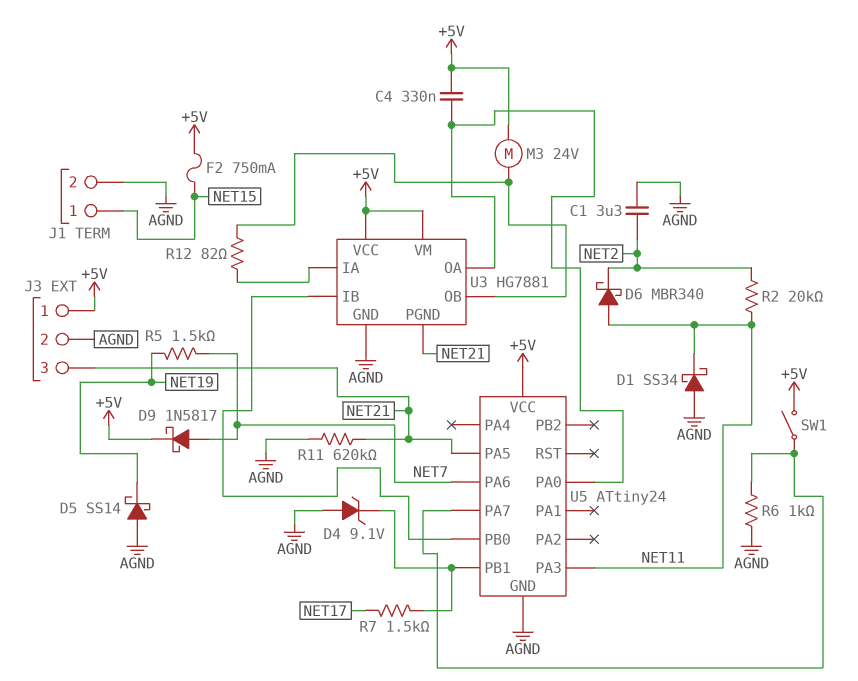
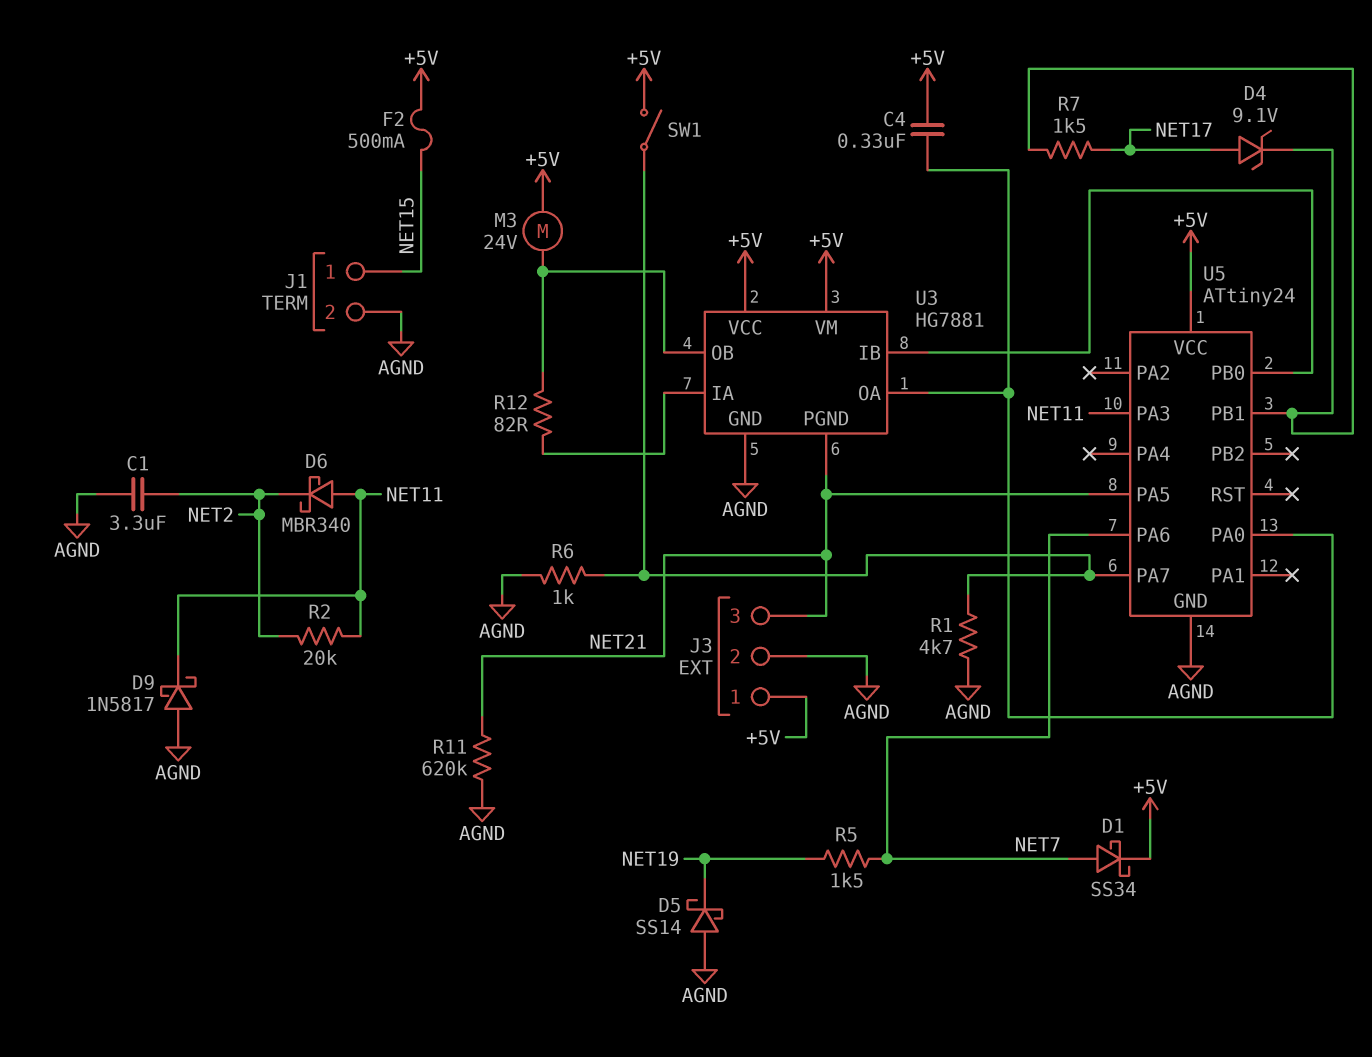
D1: schottky SS34 (A AGND, K NET11) -> schottky SS34 (A NET7, K +5V)
D4: zener 9.1V (A AGND, K U5/PB1) -> zener 9.1V (A NET17, K U5/PB1)
D9: schottky 1N5817 (A NET7, K +5V) -> schottky 1N5817 (A AGND, K NET11)
F2: 750mA (+5V, NET15) -> 500mA (+5V, NET15)
R1: none -> 4.7k (AGND, U5/PA7)

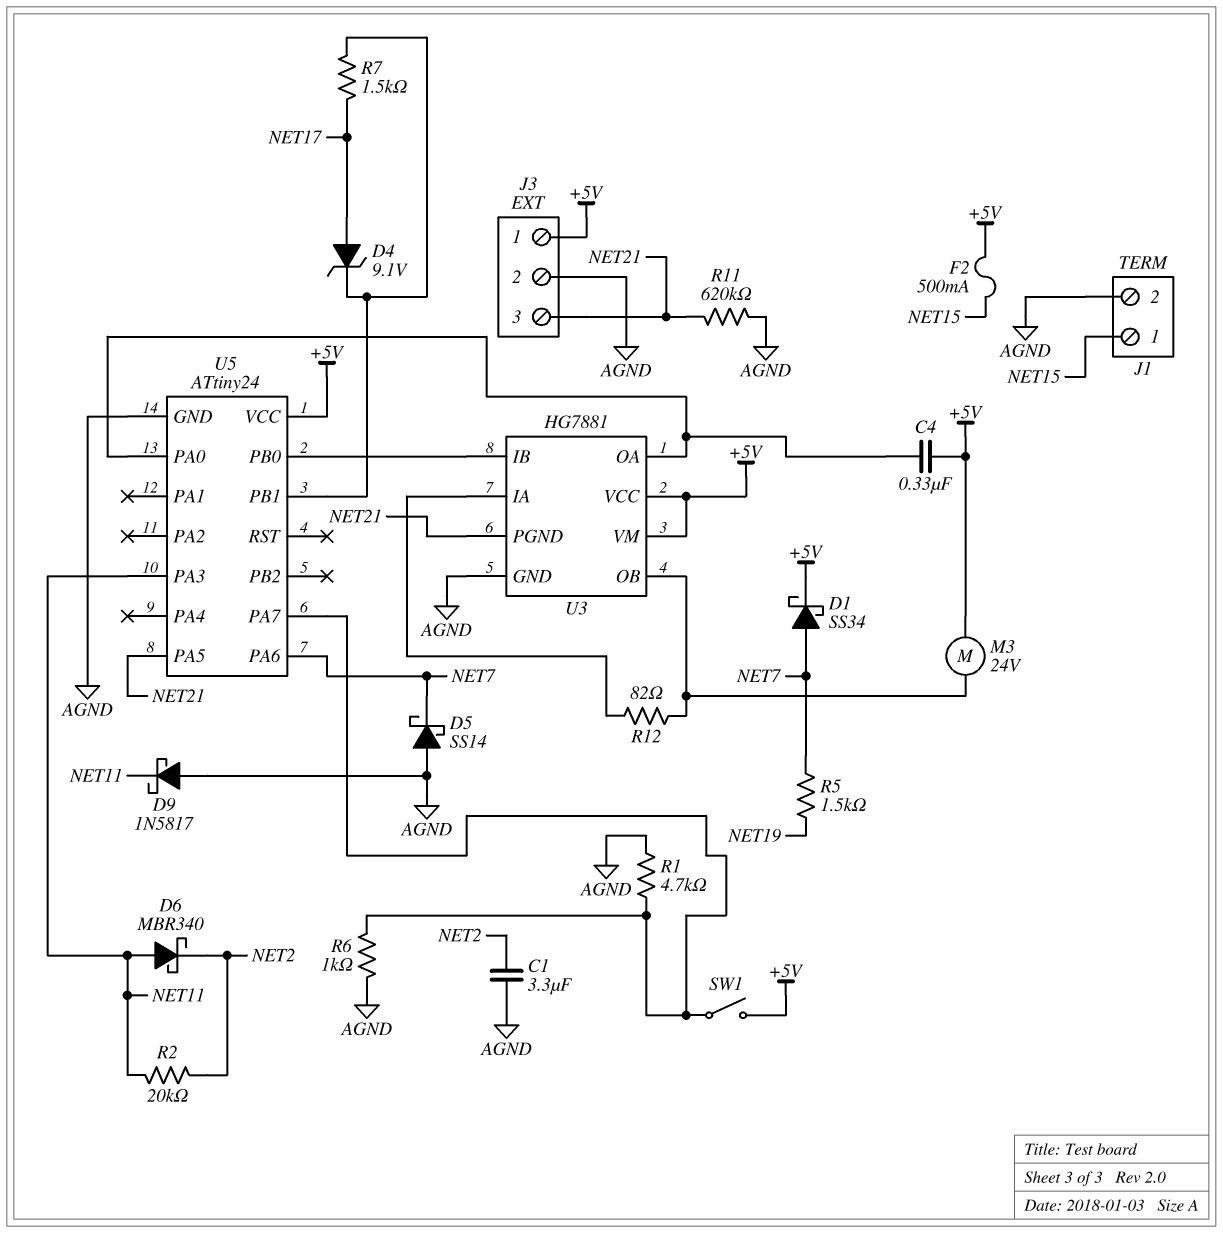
D5: schottky SS14 (A AGND, K NET19) -> schottky SS14 (A AGND, K NET7)

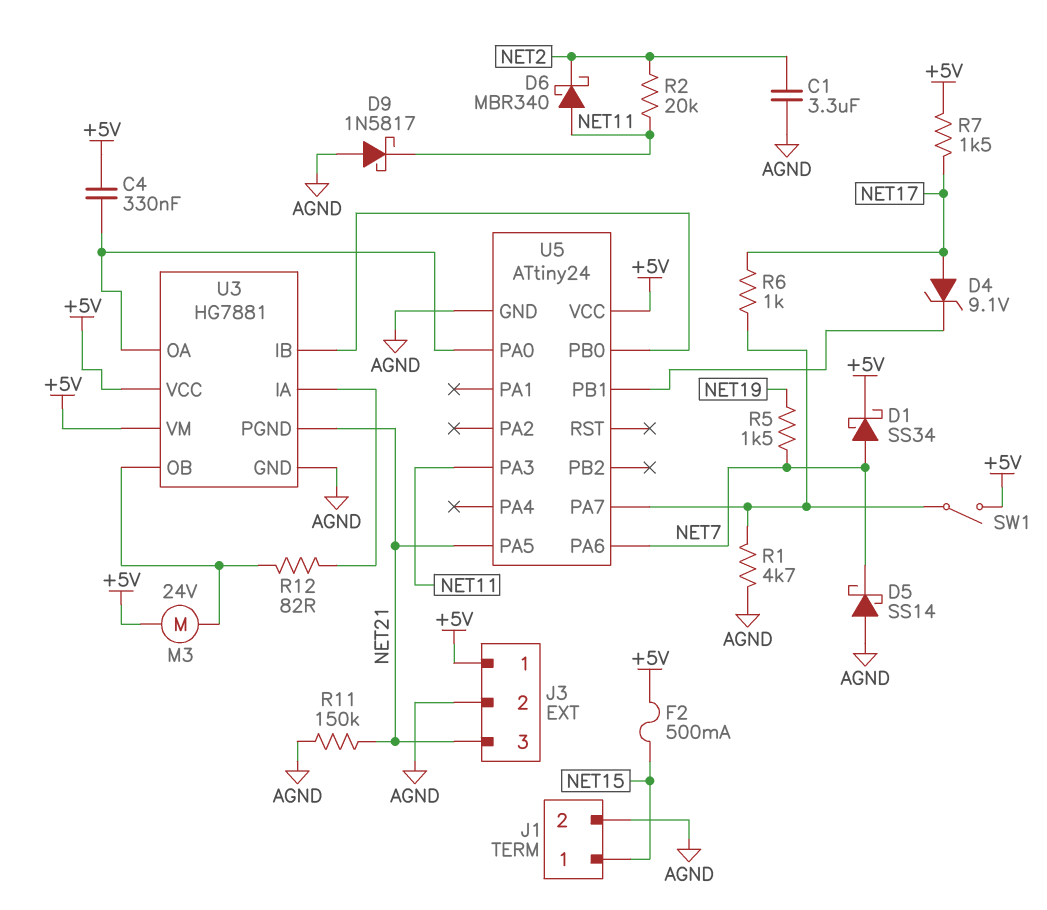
R6: 1k (AGND, U5/PA7) -> 1k (NET17, U5/PA7)
R7: 1.5k (NET17, U5/PB1) -> 1.5k (+5V, NET17)
R11: 620k (AGND, NET21) -> 150k (AGND, NET21)

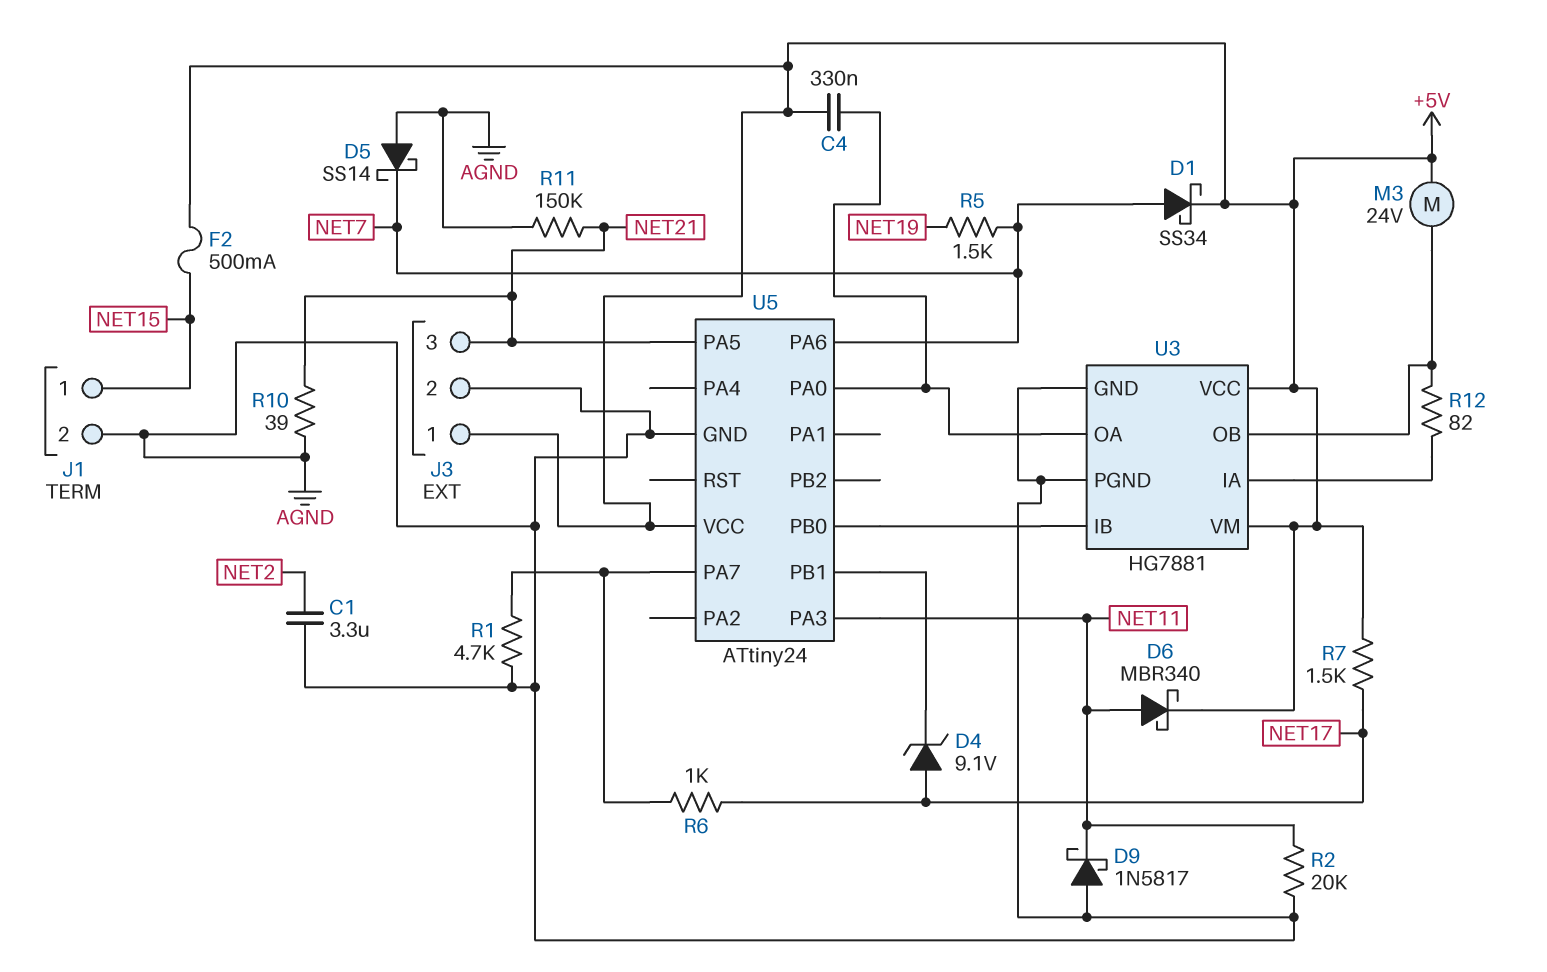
D6: schottky MBR340 (A NET11, K NET2) -> schottky MBR340 (A NET11, K +5V)
R2: 20k (NET2, NET11) -> 20k (AGND, NET11)
R10: none -> 39 (AGND, NET21)
SW1: switch (+5V, U5/PA7) -> none
U3 pin PGND: NET21 -> AGND

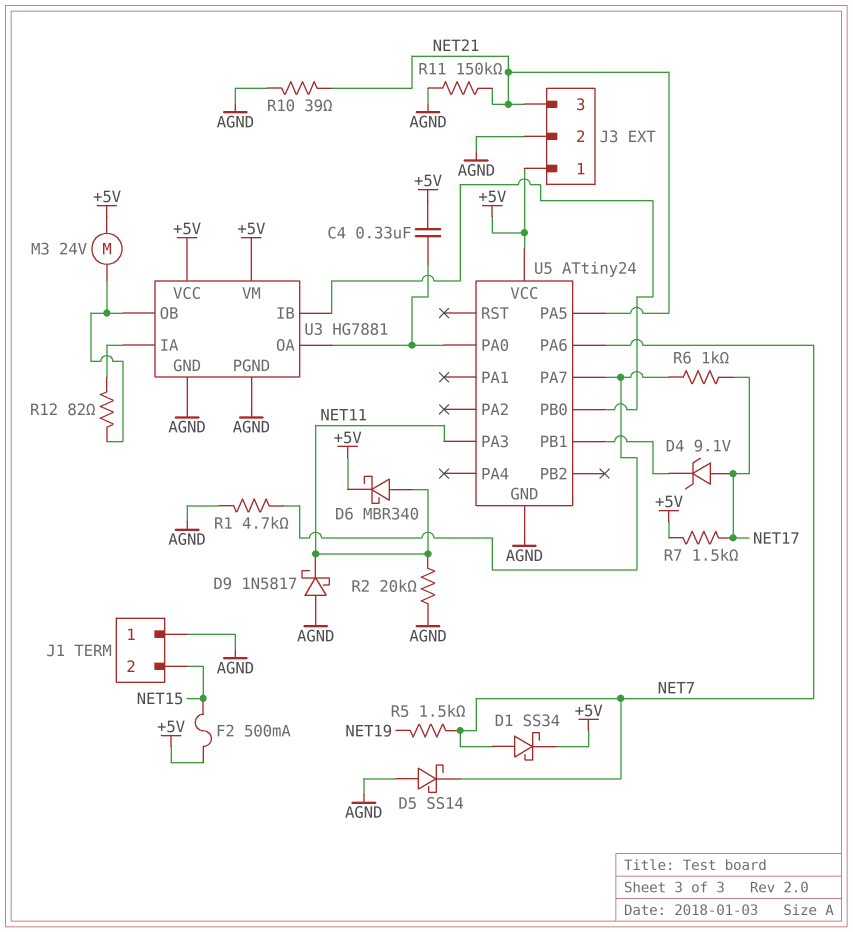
C1: 3.3uF (AGND, NET2) -> none
J1 pin 1: NET15 -> AGND
J1 pin 2: AGND -> NET15

